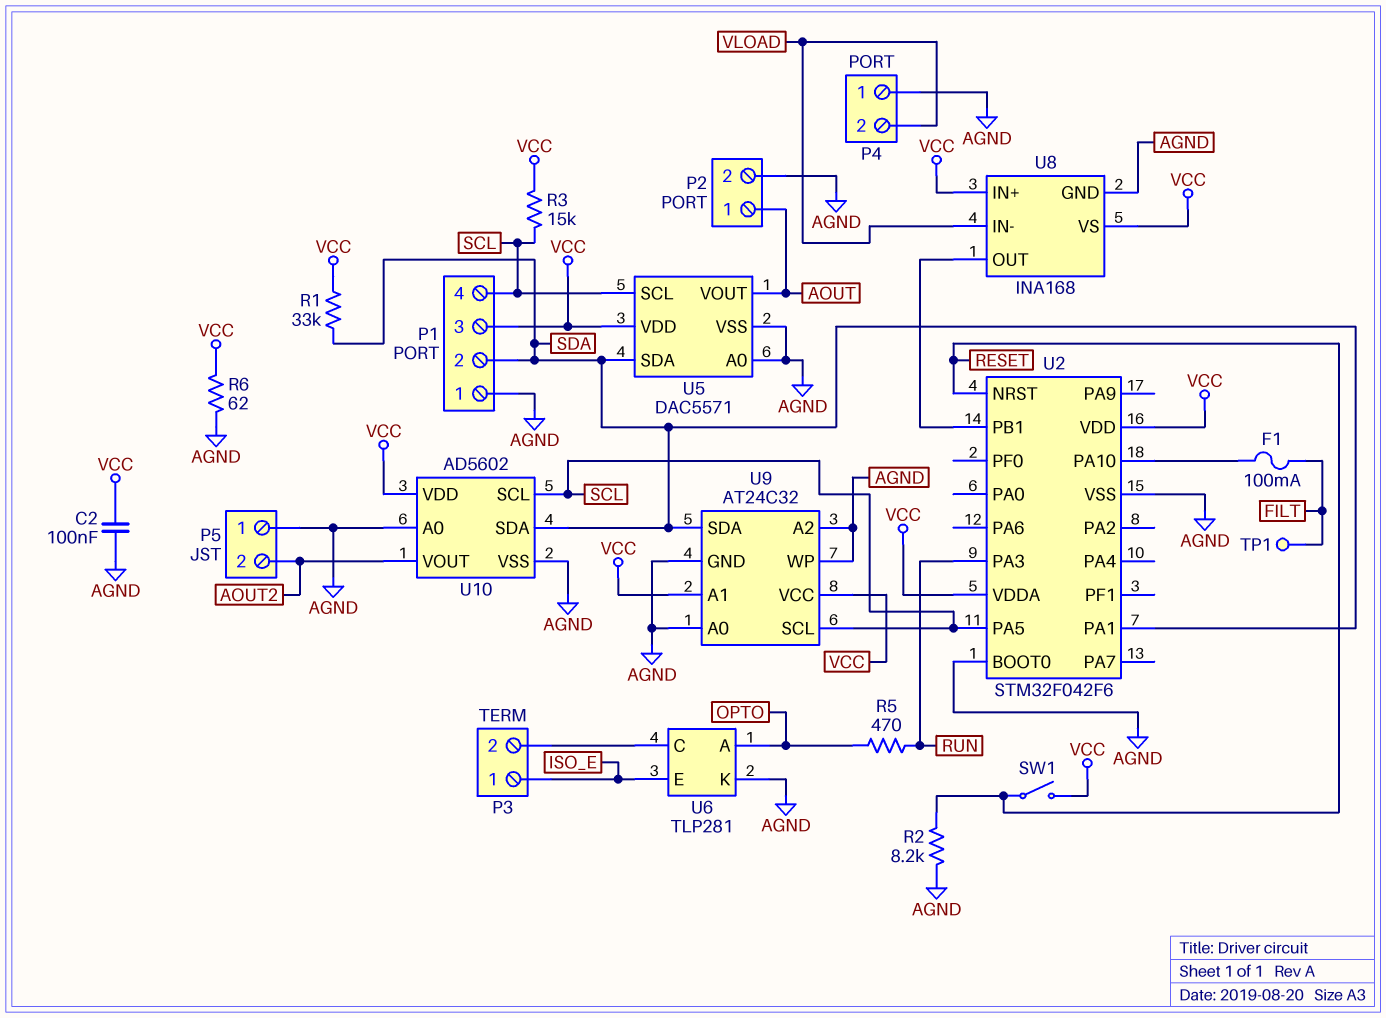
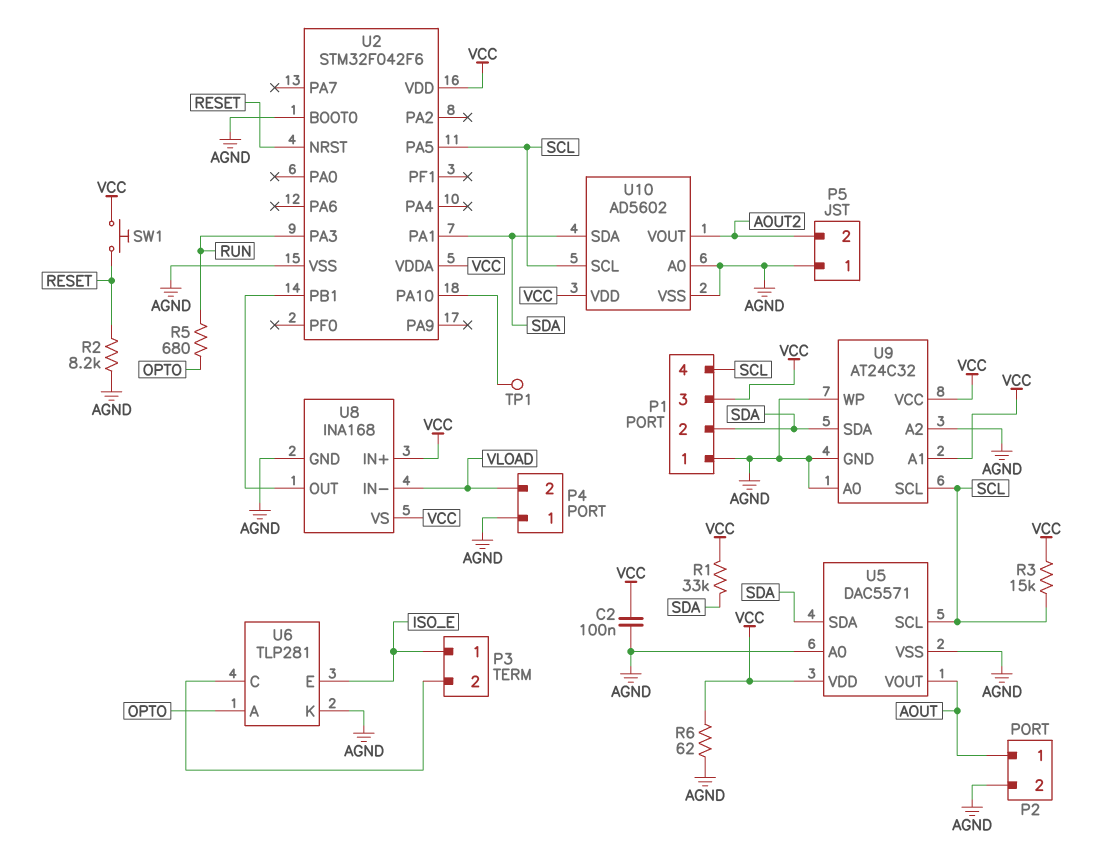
F1: 100mA (FILT, U2/PA10) -> none
R5: 470 (OPTO, RUN) -> 680 (OPTO, RUN)
SW1: switch (RESET, VCC) -> button (RESET, VCC)
TP1: test point (FILT) -> test point (U2/PA10)

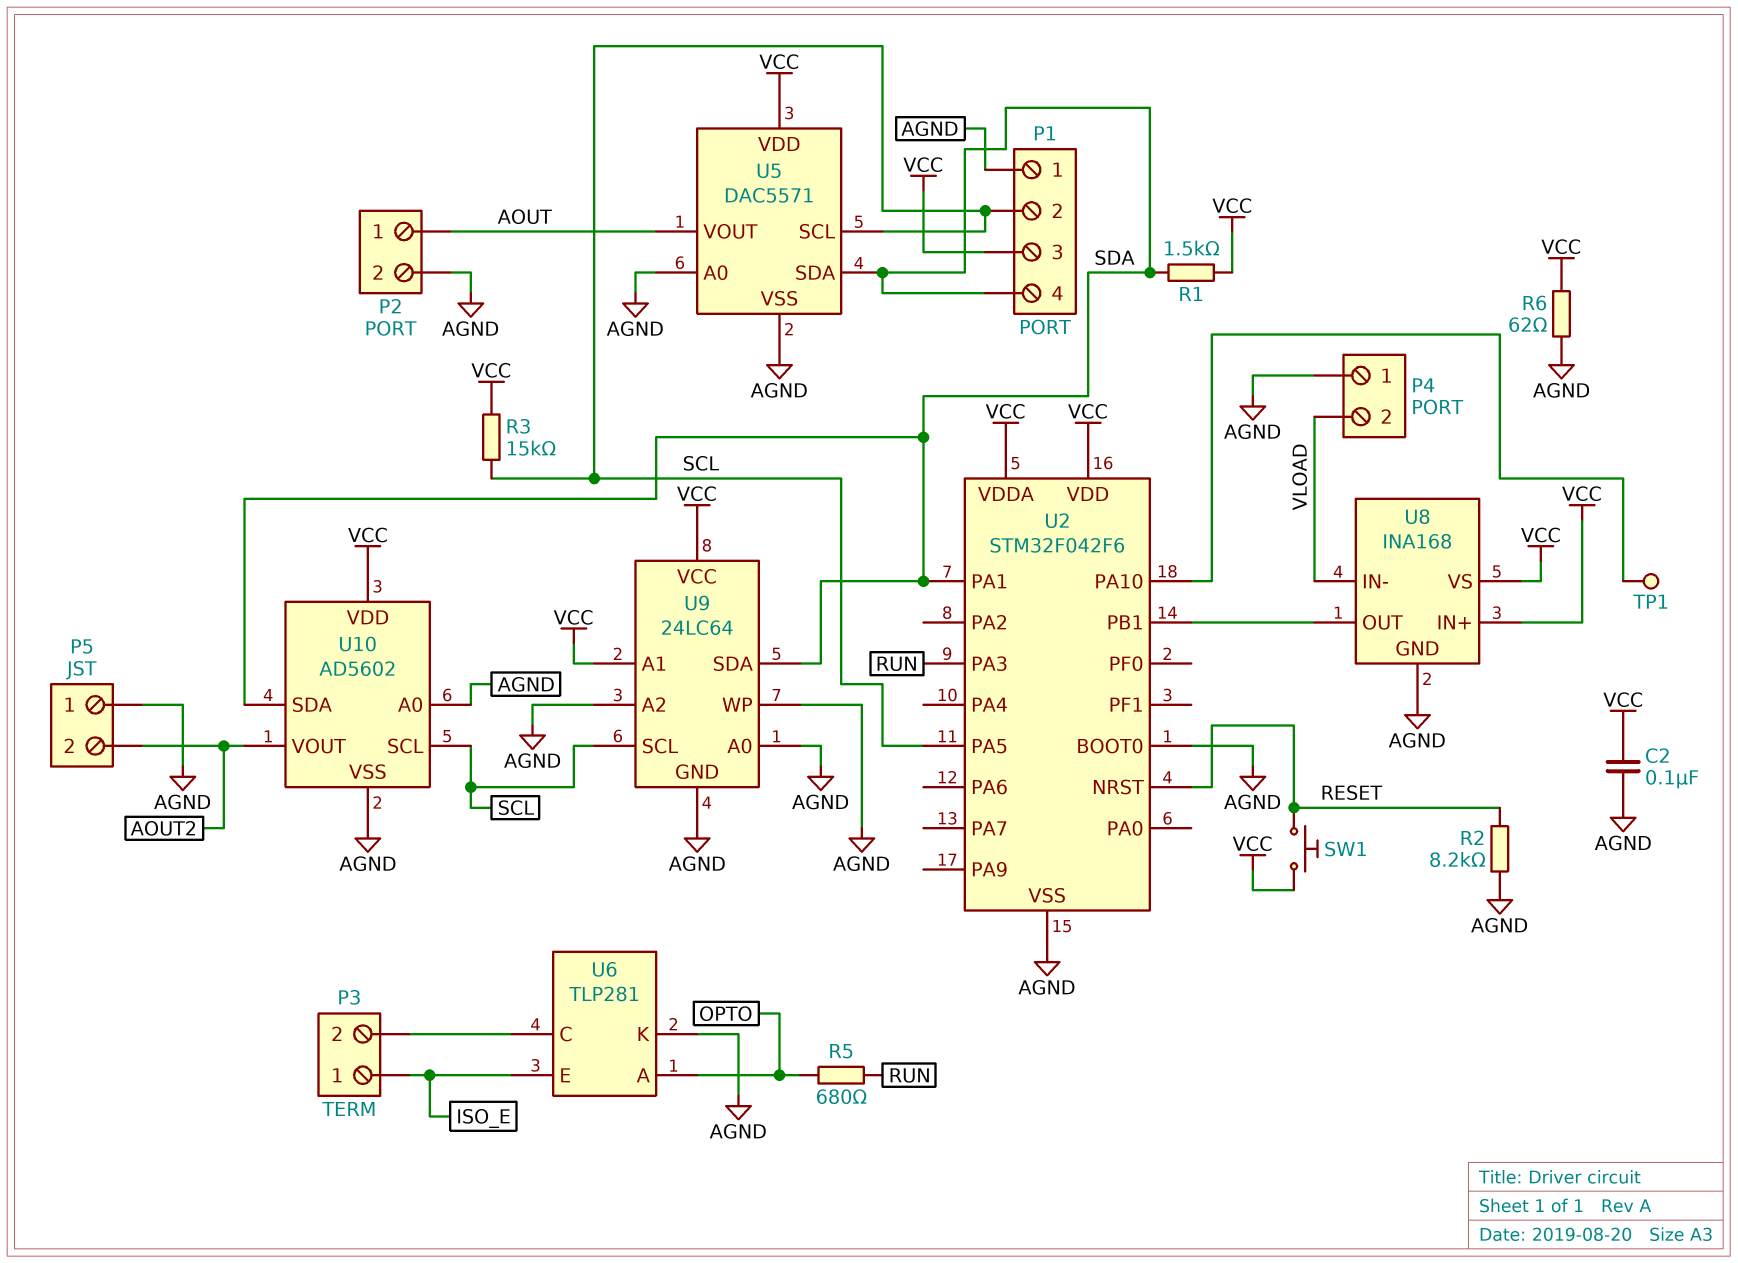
P1 pin 2: SDA -> SCL
P1 pin 4: SCL -> SDA
R1: 33k (SDA, VCC) -> 1.5k (SDA, VCC)
U9: AT24C32 -> 24LC64

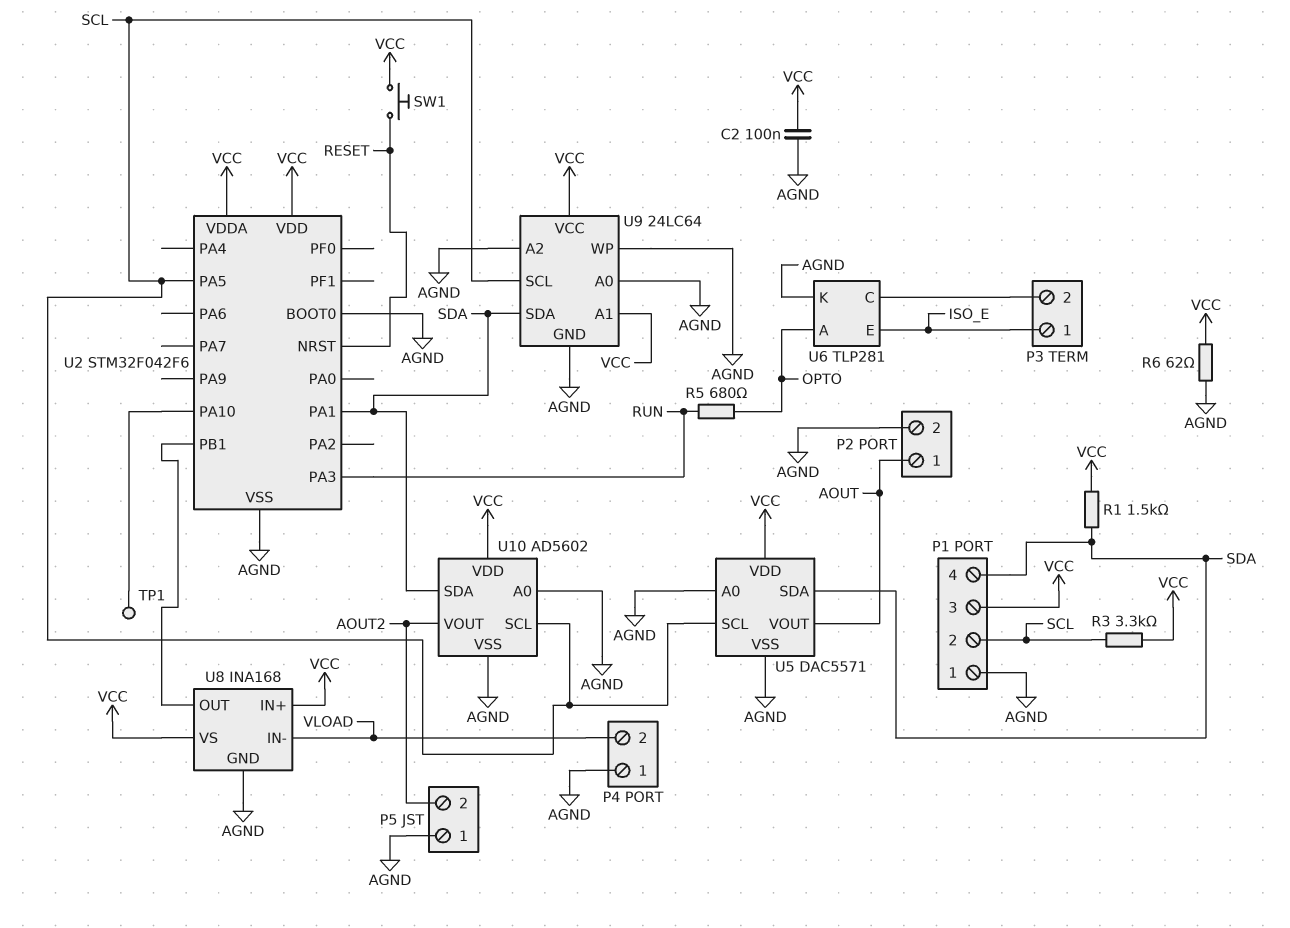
R2: 8.2k (AGND, RESET) -> none
R3: 15k (SCL, VCC) -> 3.3k (SCL, VCC)

